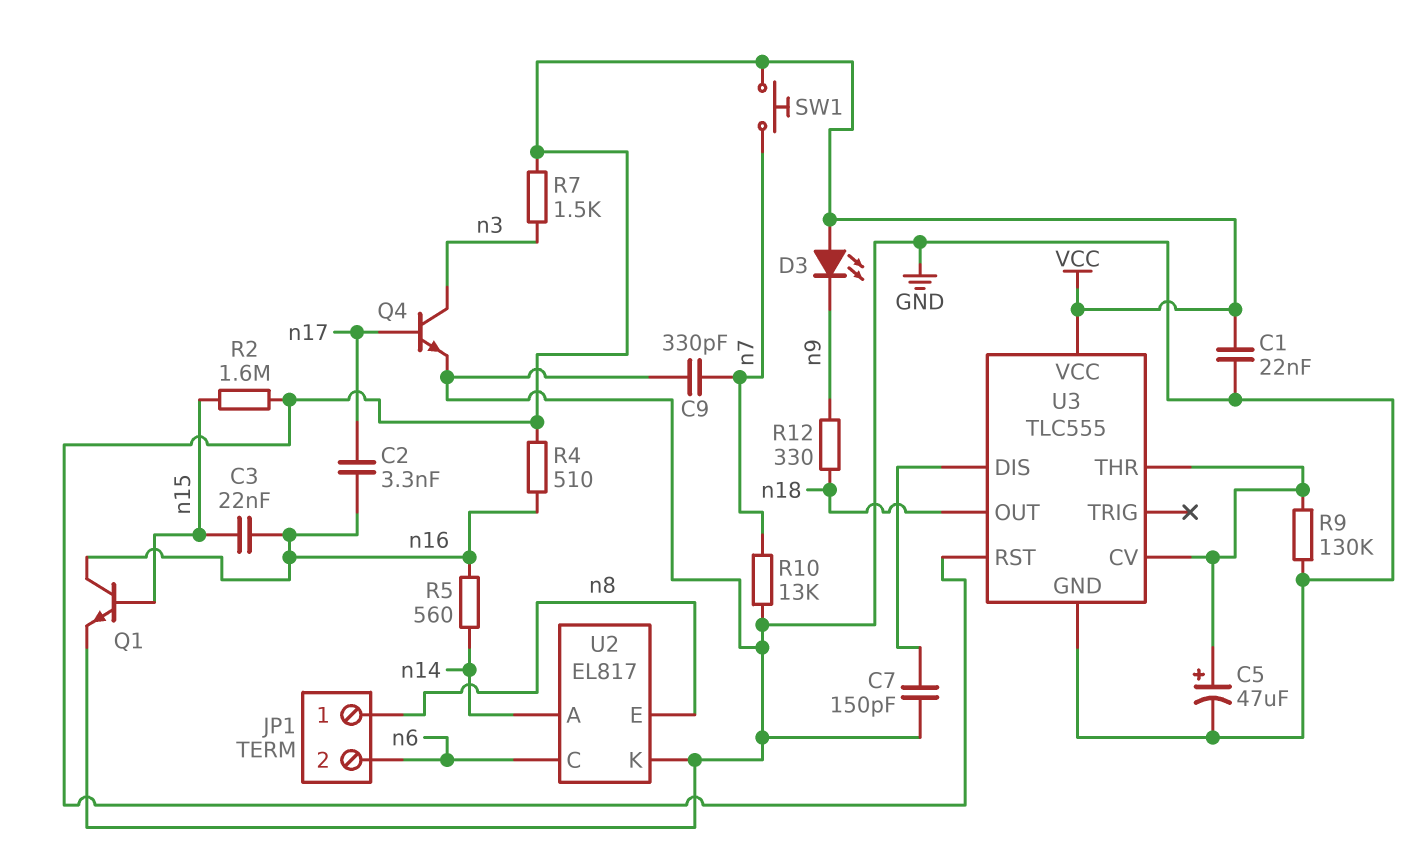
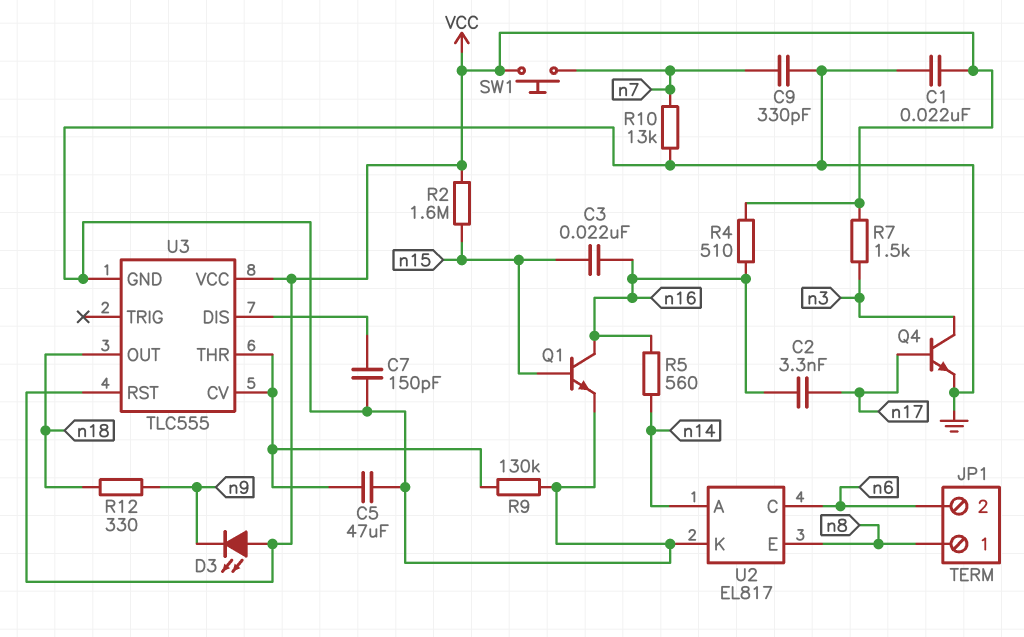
C5: 47uF (plus U3/CV, minus GND) -> 47uF (GND, U3/CV)

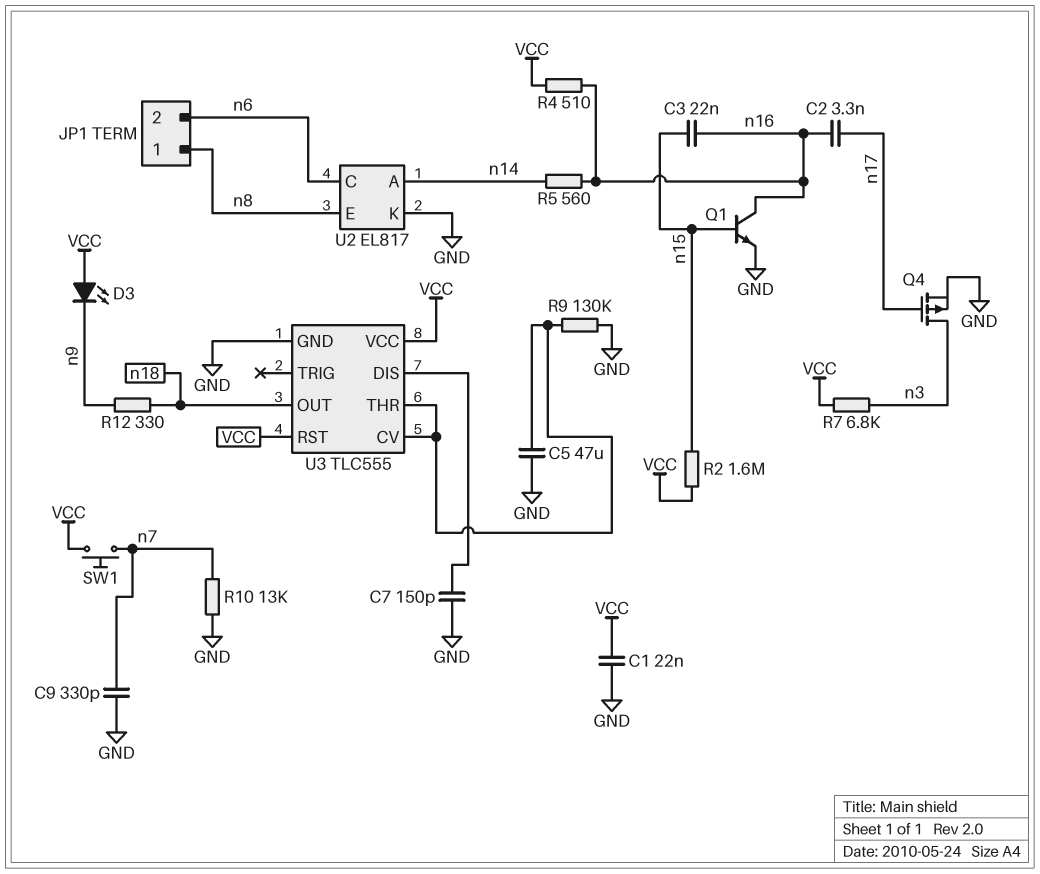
Q4: NPN (B n17, C n3, E GND) -> PMOS (G n17, D n3, S GND)
R7: 1.5k (VCC, n3) -> 6.8k (VCC, n3)

